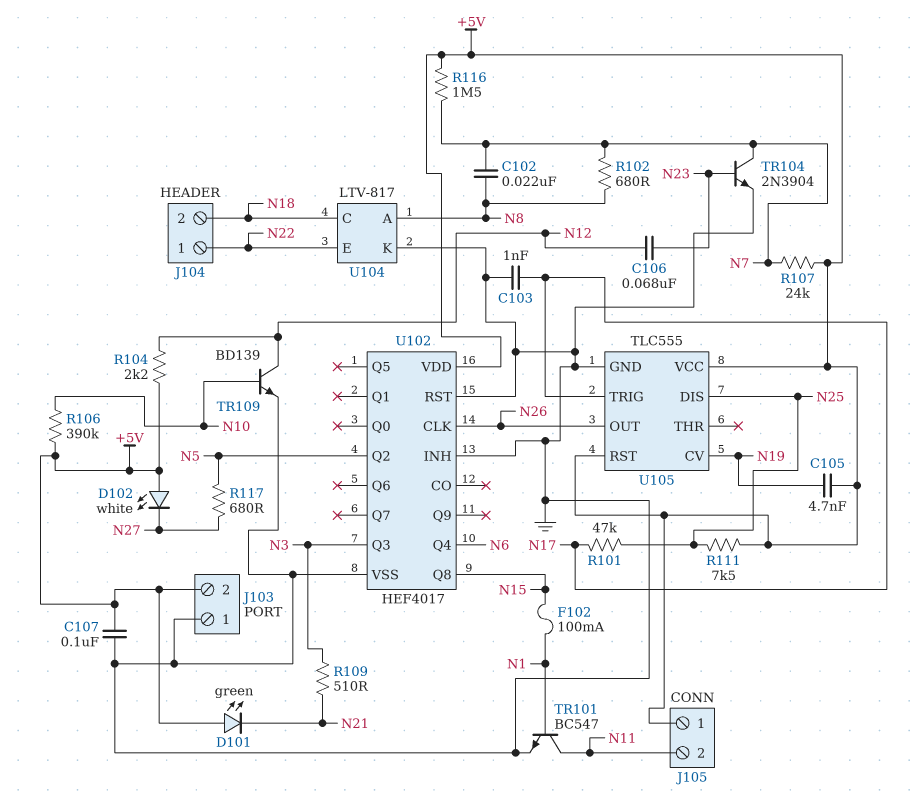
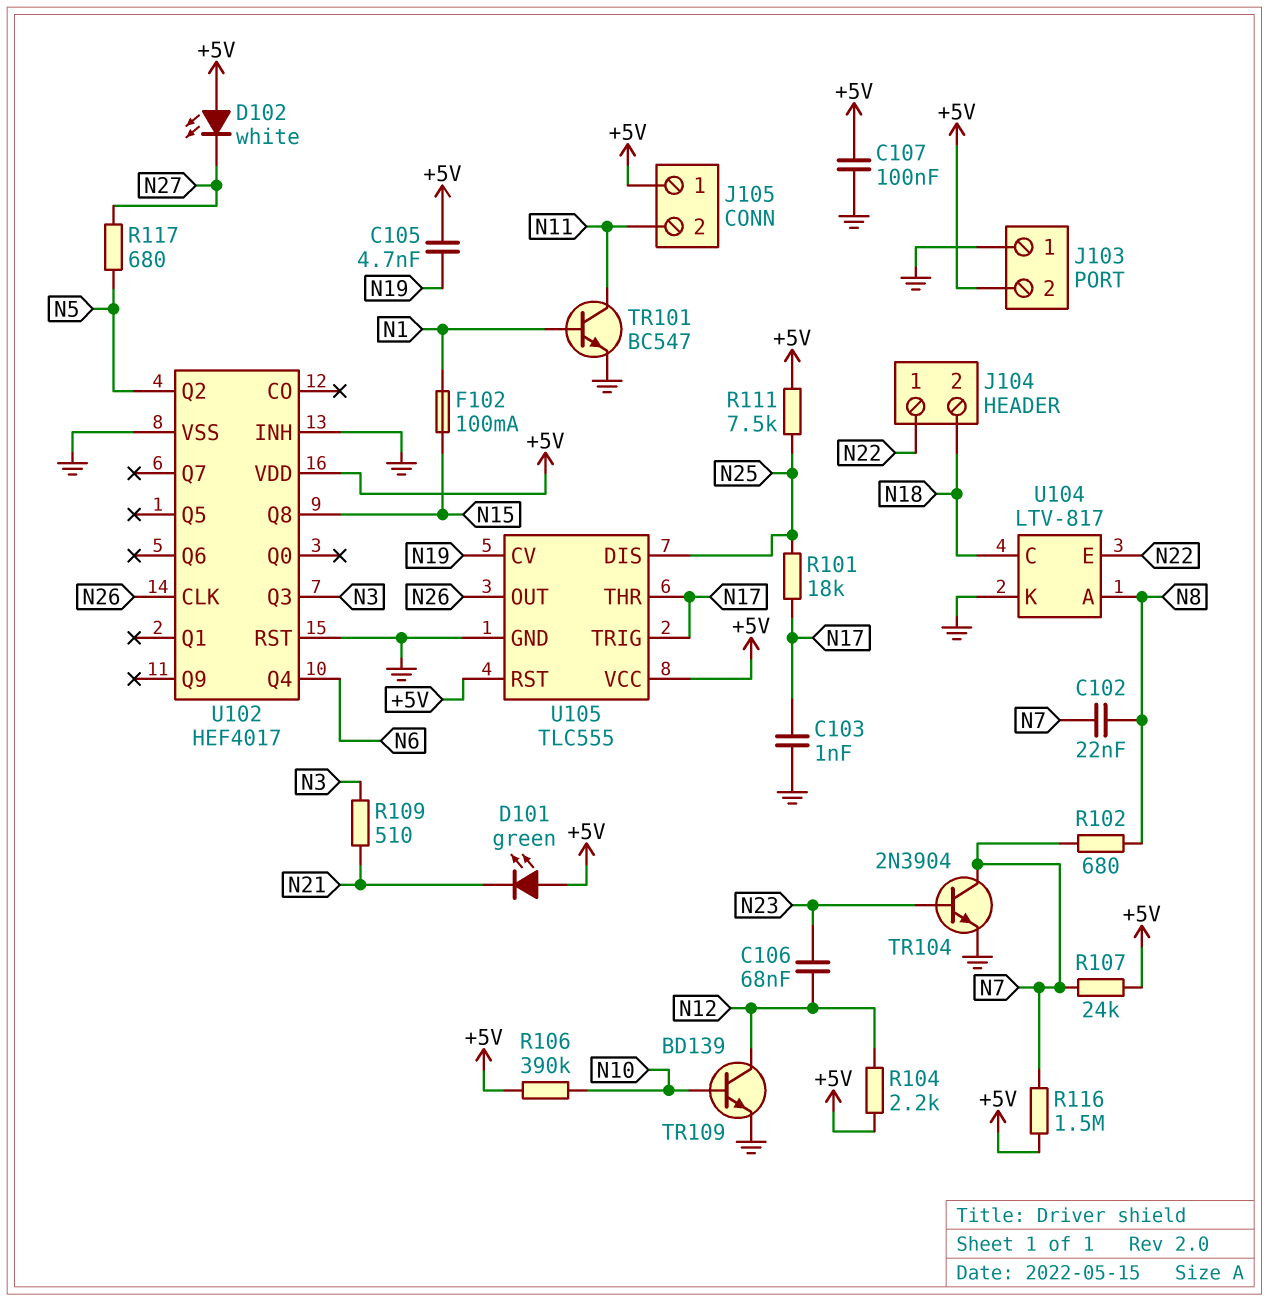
R101: 47k (N17, N25) -> 18k (N17, N25)
U105 pin THR: none -> N17

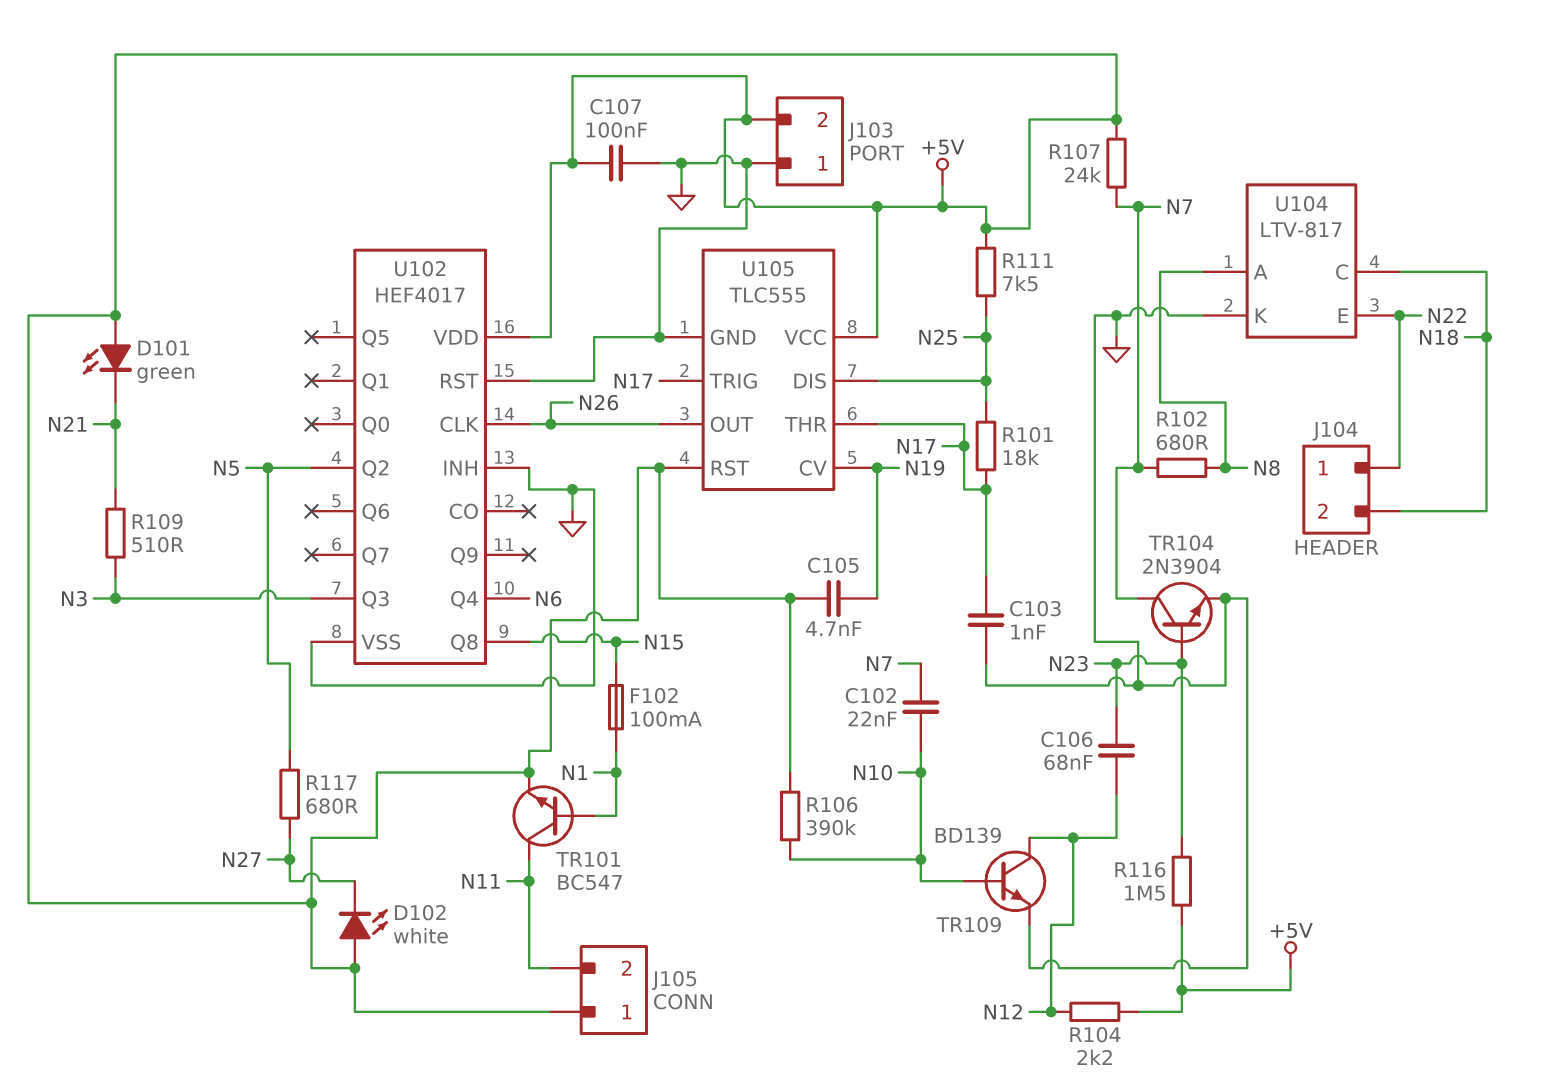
C102: 22nF (N7, N8) -> 22nF (N7, N10)
R116: 1.5M (+5V, N7) -> 1.5M (+5V, N23)
TR101: NPN BC547 (B N1, C N11, E GND) -> NPN BC547 (B N1, C N11, E +5V)

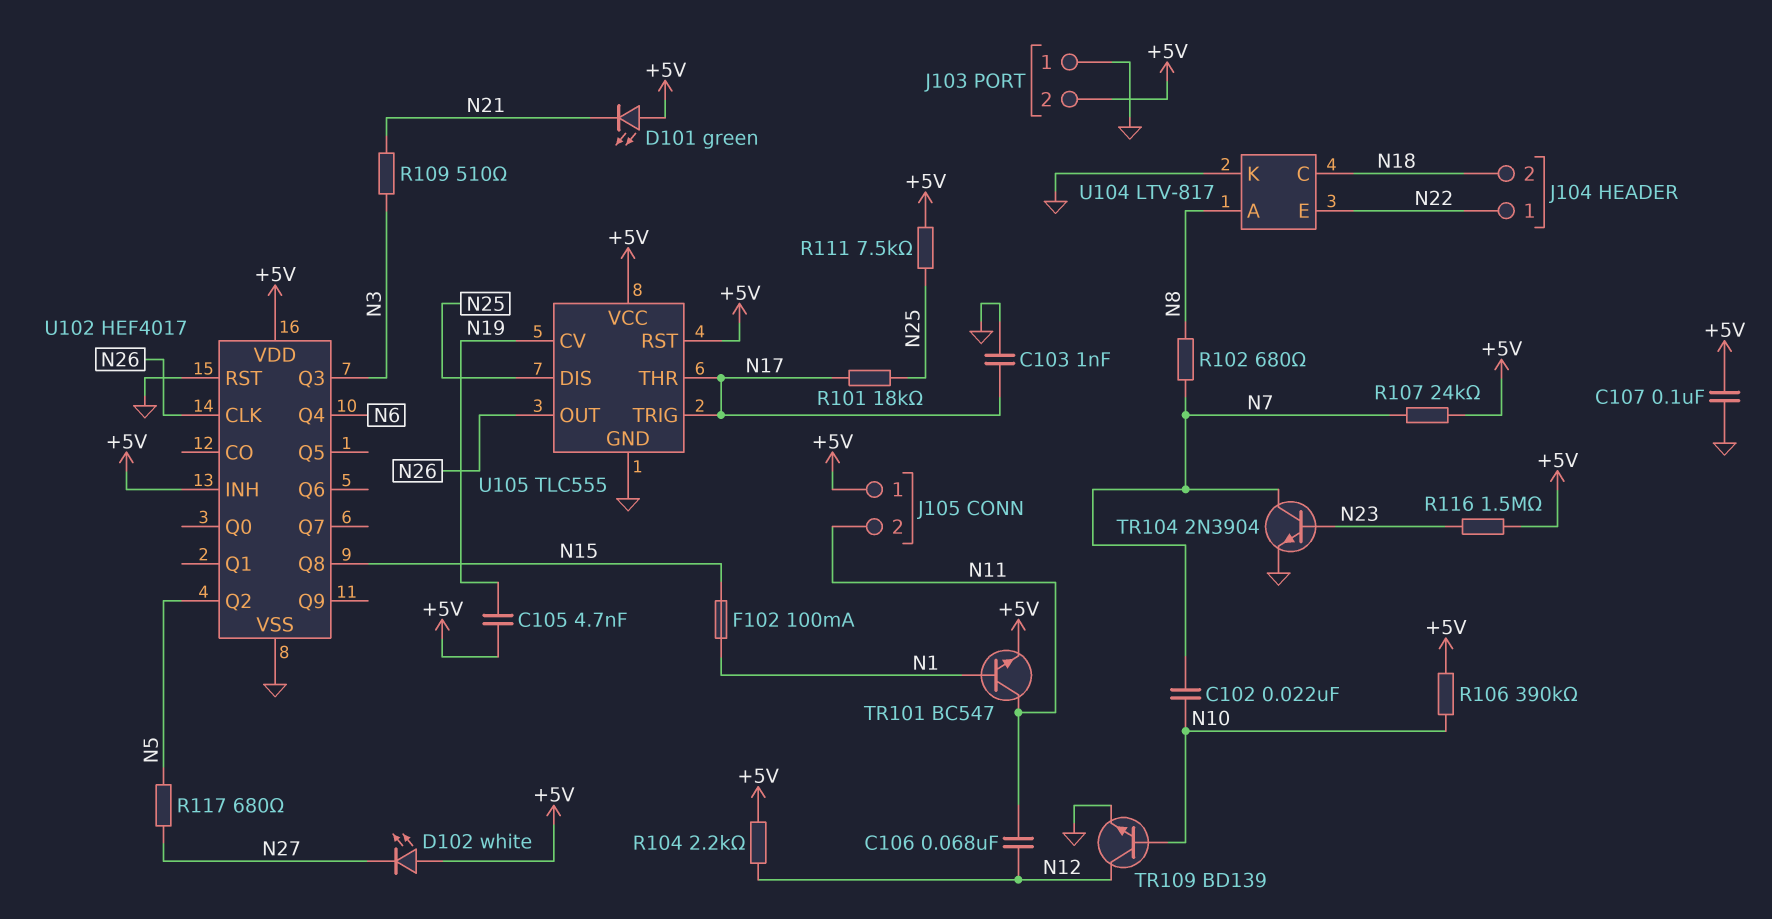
C106: 68nF (N12, N23) -> 68nF (N11, N12)
U102 pin INH: GND -> +5V

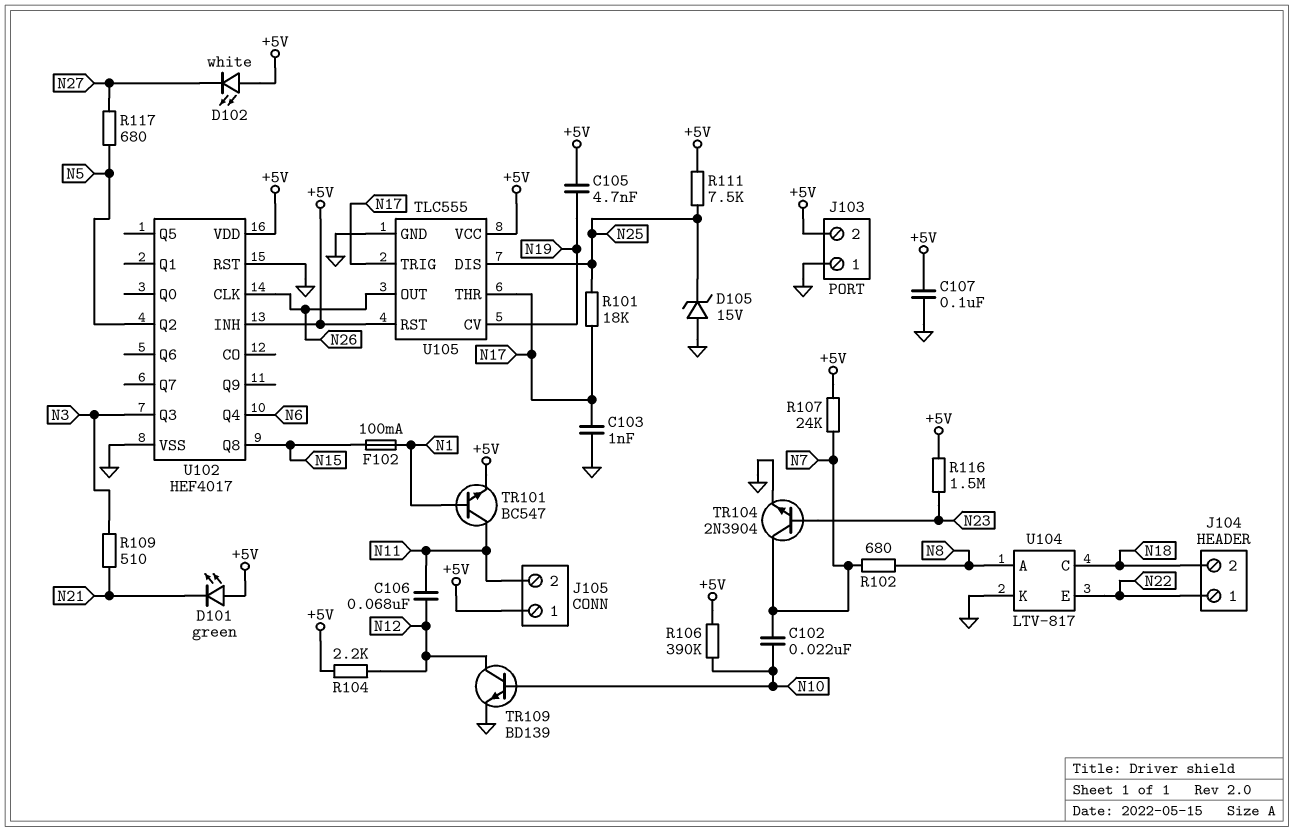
D105: none -> zener 15V (A GND, K N25)

